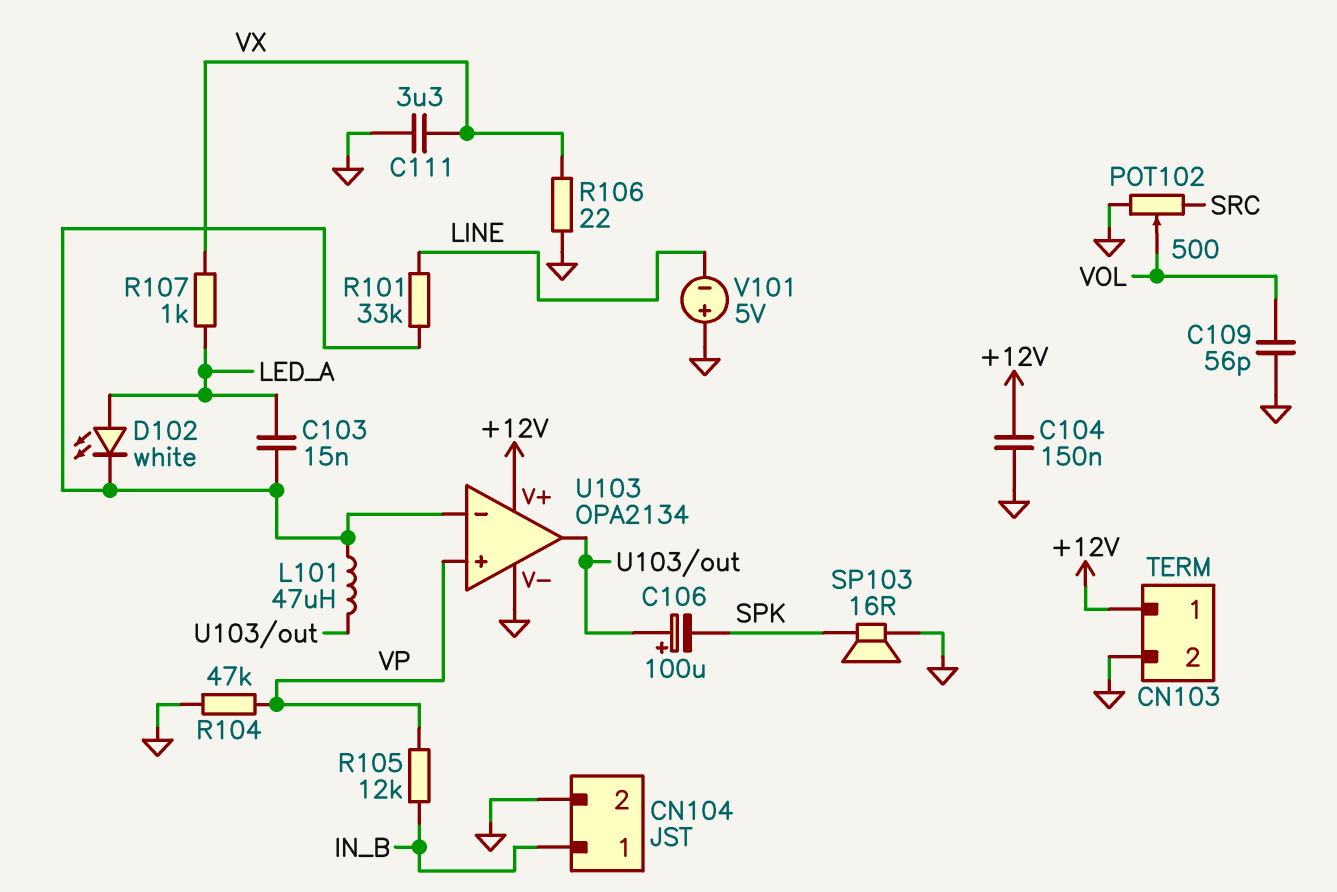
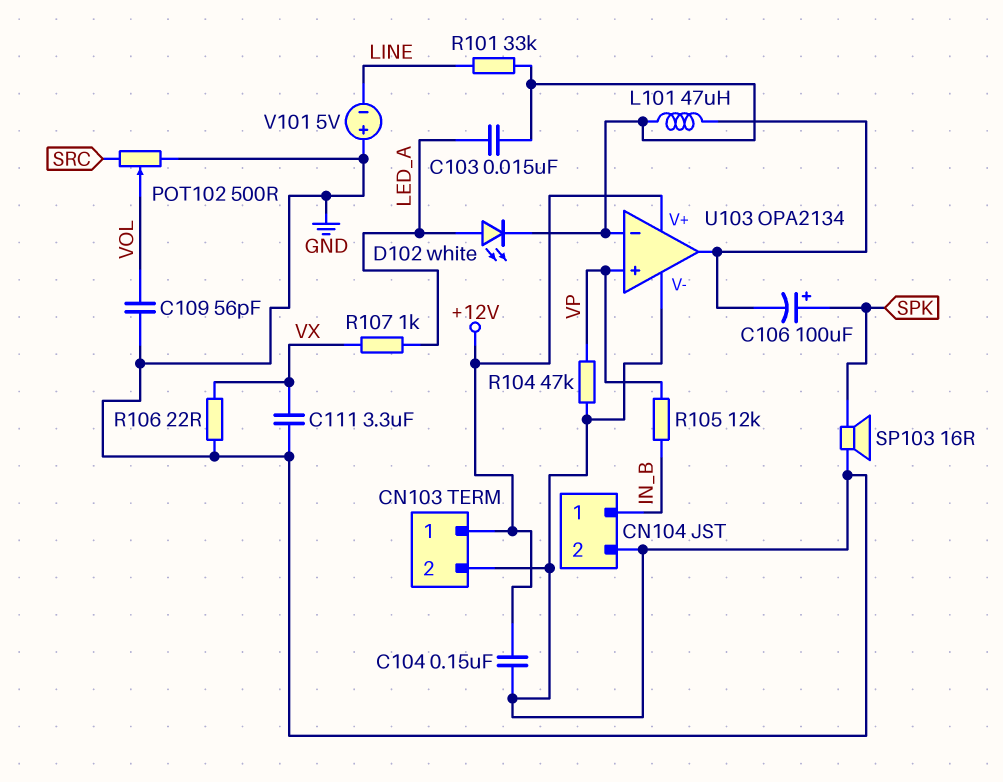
C106: 100uF (plus U103/out, minus SPK) -> 100uF (plus SPK, minus U103/out)

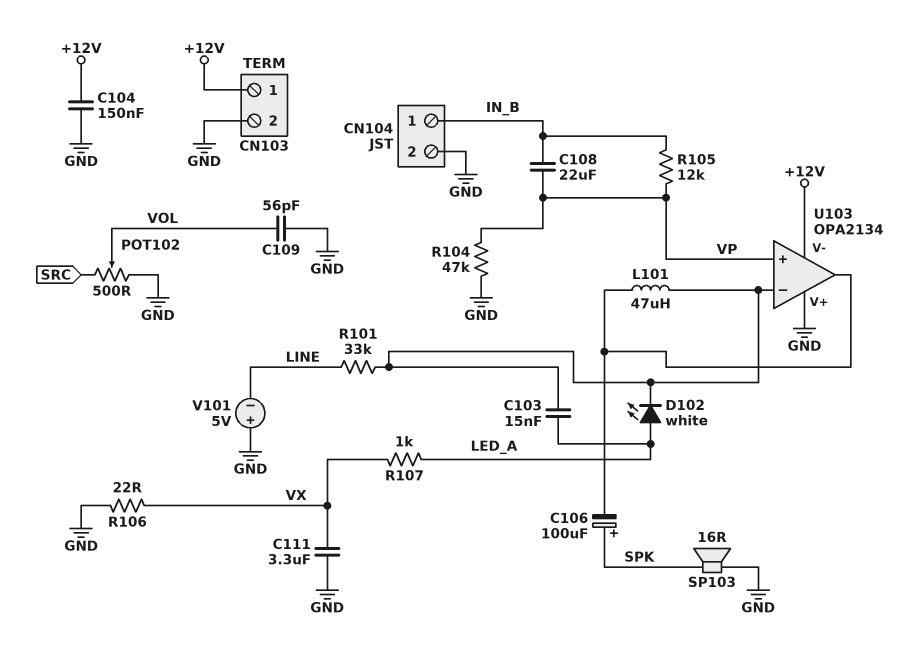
C108: none -> 22uF (IN_B, VP)
U103 pin V+: +12V -> GND
U103 pin V-: GND -> +12V

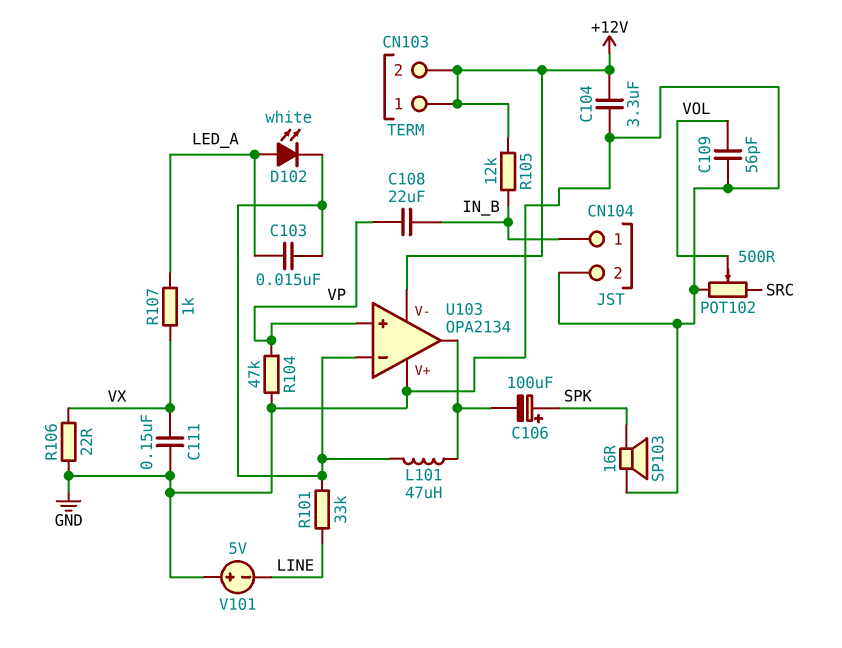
C104: 150nF (+12V, GND) -> 3.3uF (+12V, GND)
C111: 3.3uF (GND, VX) -> 150nF (GND, VX)
CN103 pin 2: GND -> +12V
R105: 12k (IN_B, VP) -> 12k (+12V, IN_B)

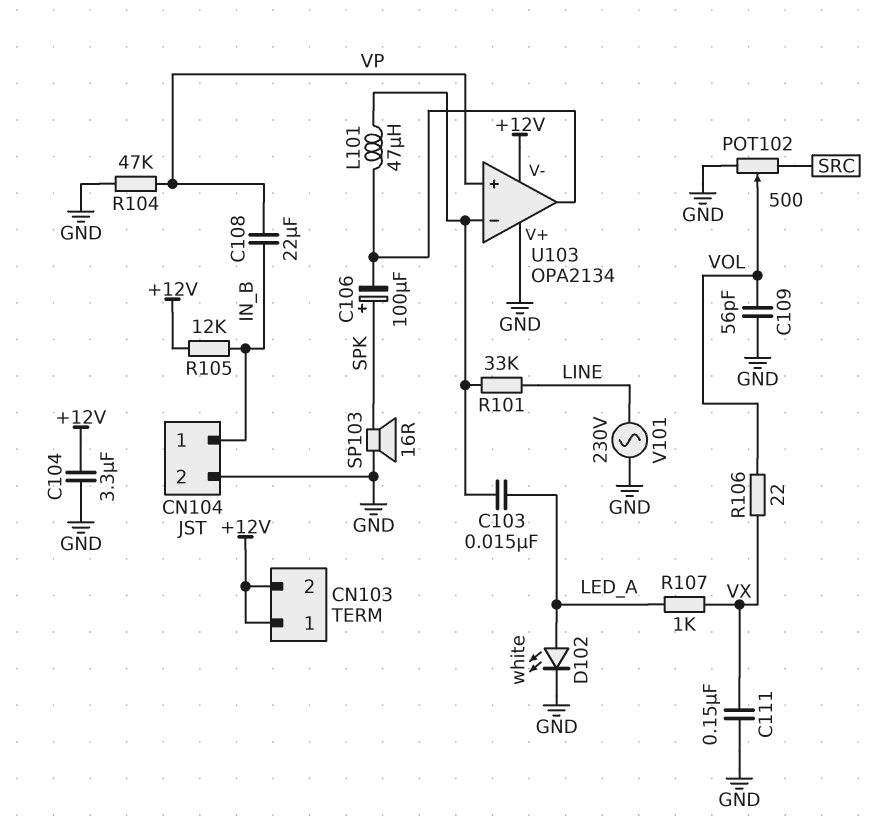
D102: LED white (A LED_A, K U103/in-) -> LED white (A LED_A, K GND)
R106: 22 (GND, VX) -> 22 (VOL, VX)
V101: 5V (plus GND, minus LINE) -> AC 230V (GND, LINE)

